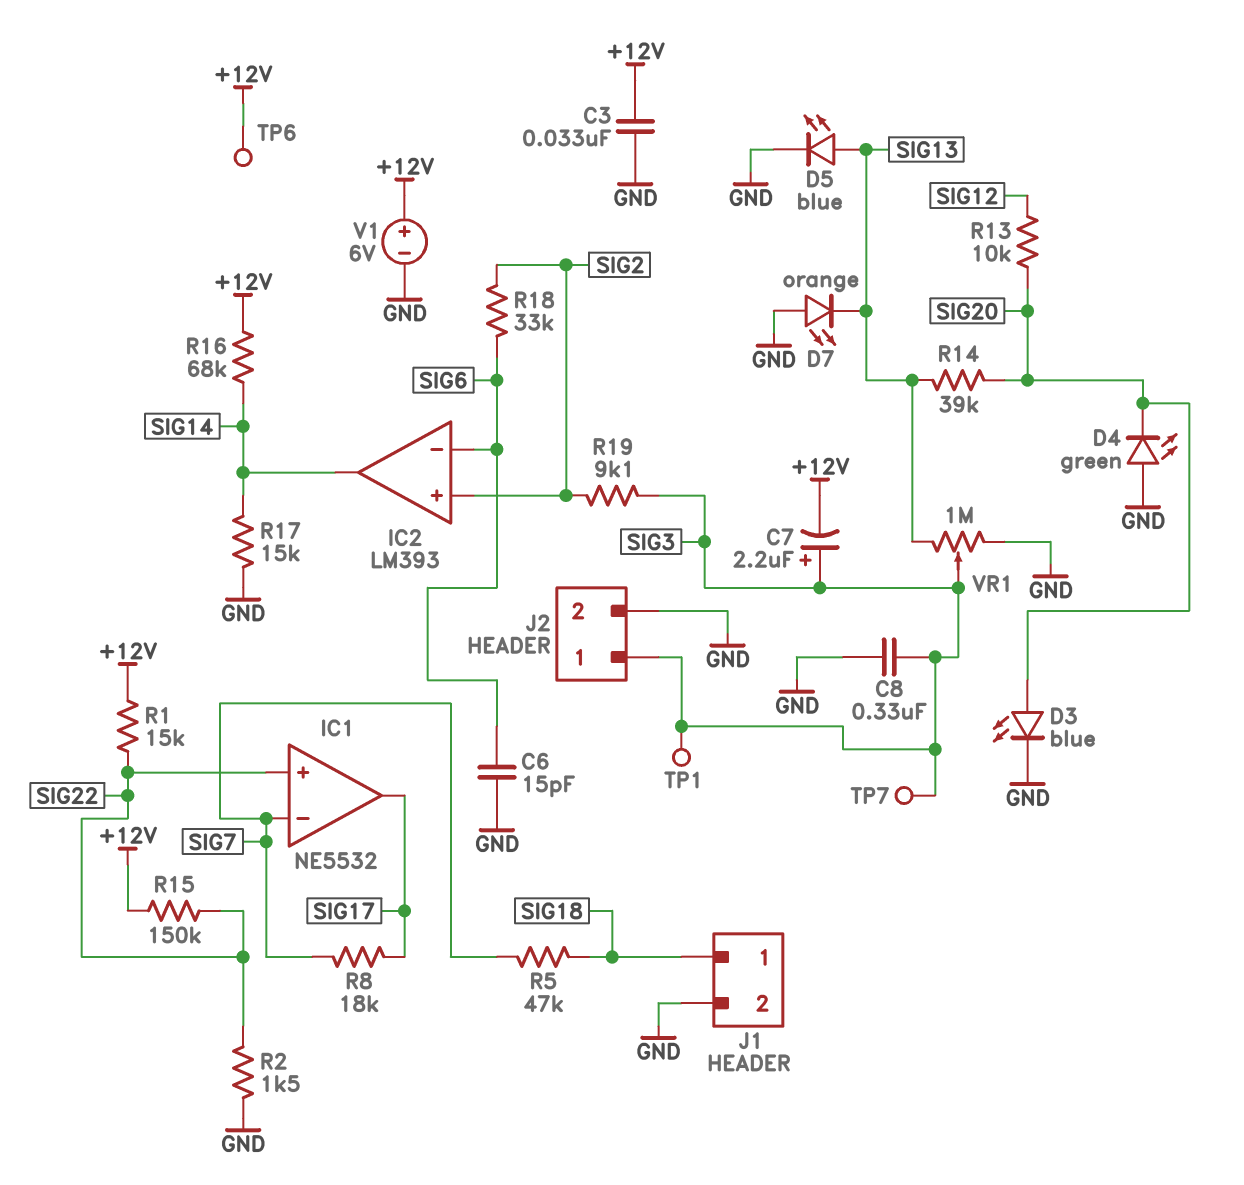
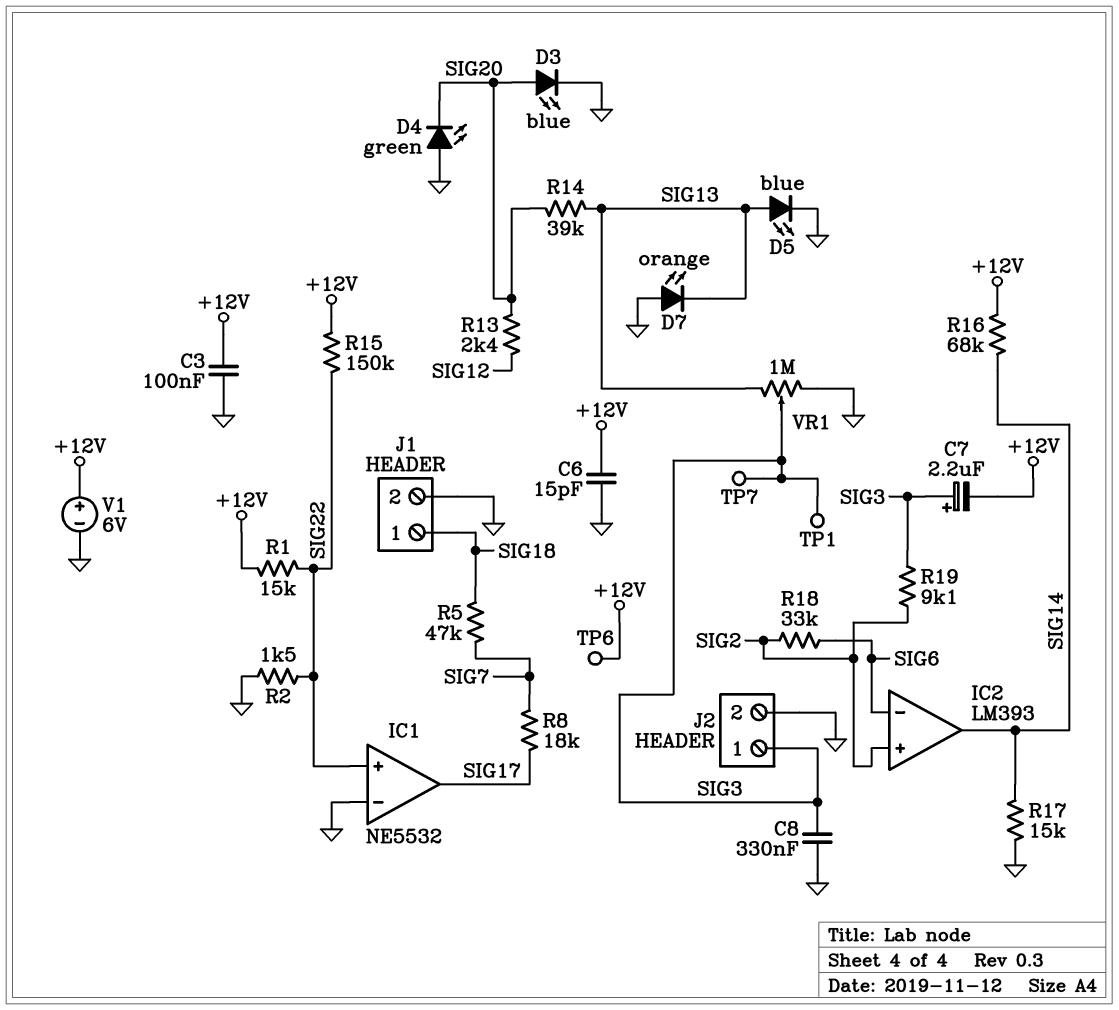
C3: 33nF (+12V, GND) -> 100nF (+12V, GND)
C6: 15pF (GND, SIG6) -> 15pF (+12V, GND)
IC1 pin in-: SIG7 -> GND
R13: 10k (SIG12, SIG20) -> 2.4k (SIG12, SIG20)

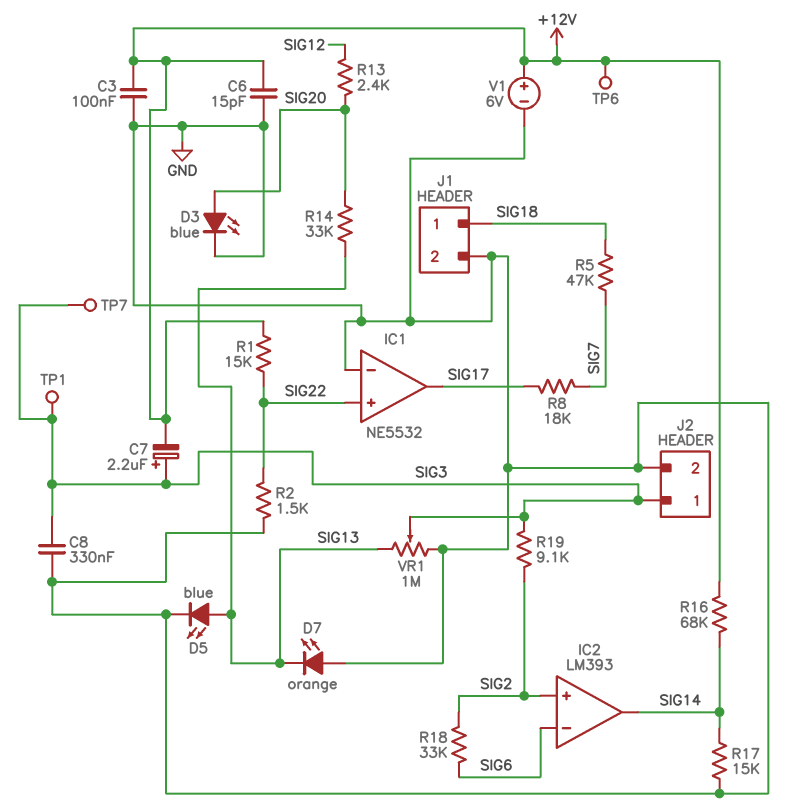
D4: LED green (A GND, K SIG20) -> none
R14: 39k (SIG13, SIG20) -> 33k (SIG13, SIG20)
R15: 150k (+12V, SIG22) -> none

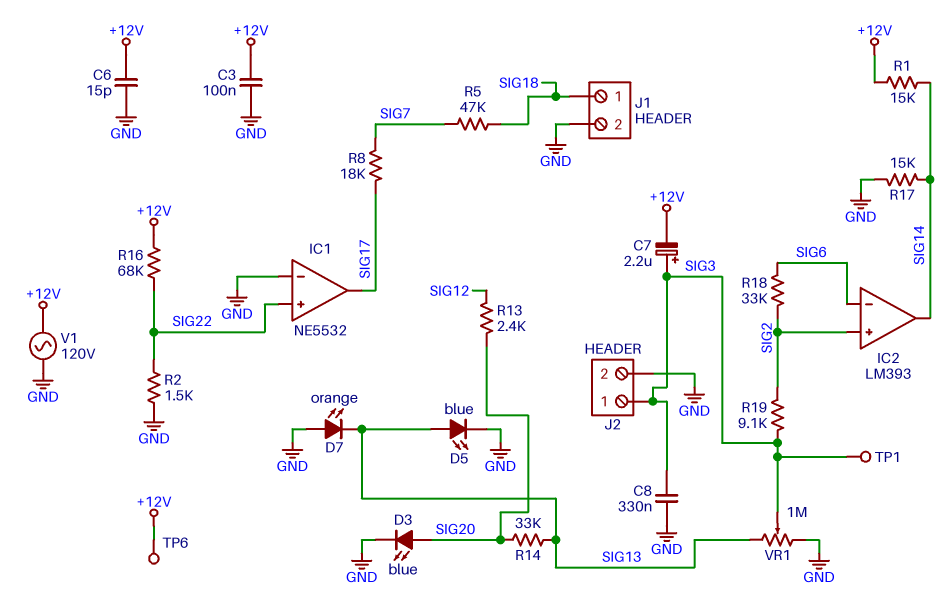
R1: 15k (+12V, SIG22) -> 15k (+12V, SIG14)
R16: 68k (+12V, SIG14) -> 68k (+12V, SIG22)
TP7: test point (SIG3) -> none
V1: 6V (plus +12V, minus GND) -> AC 120V (+12V, GND)

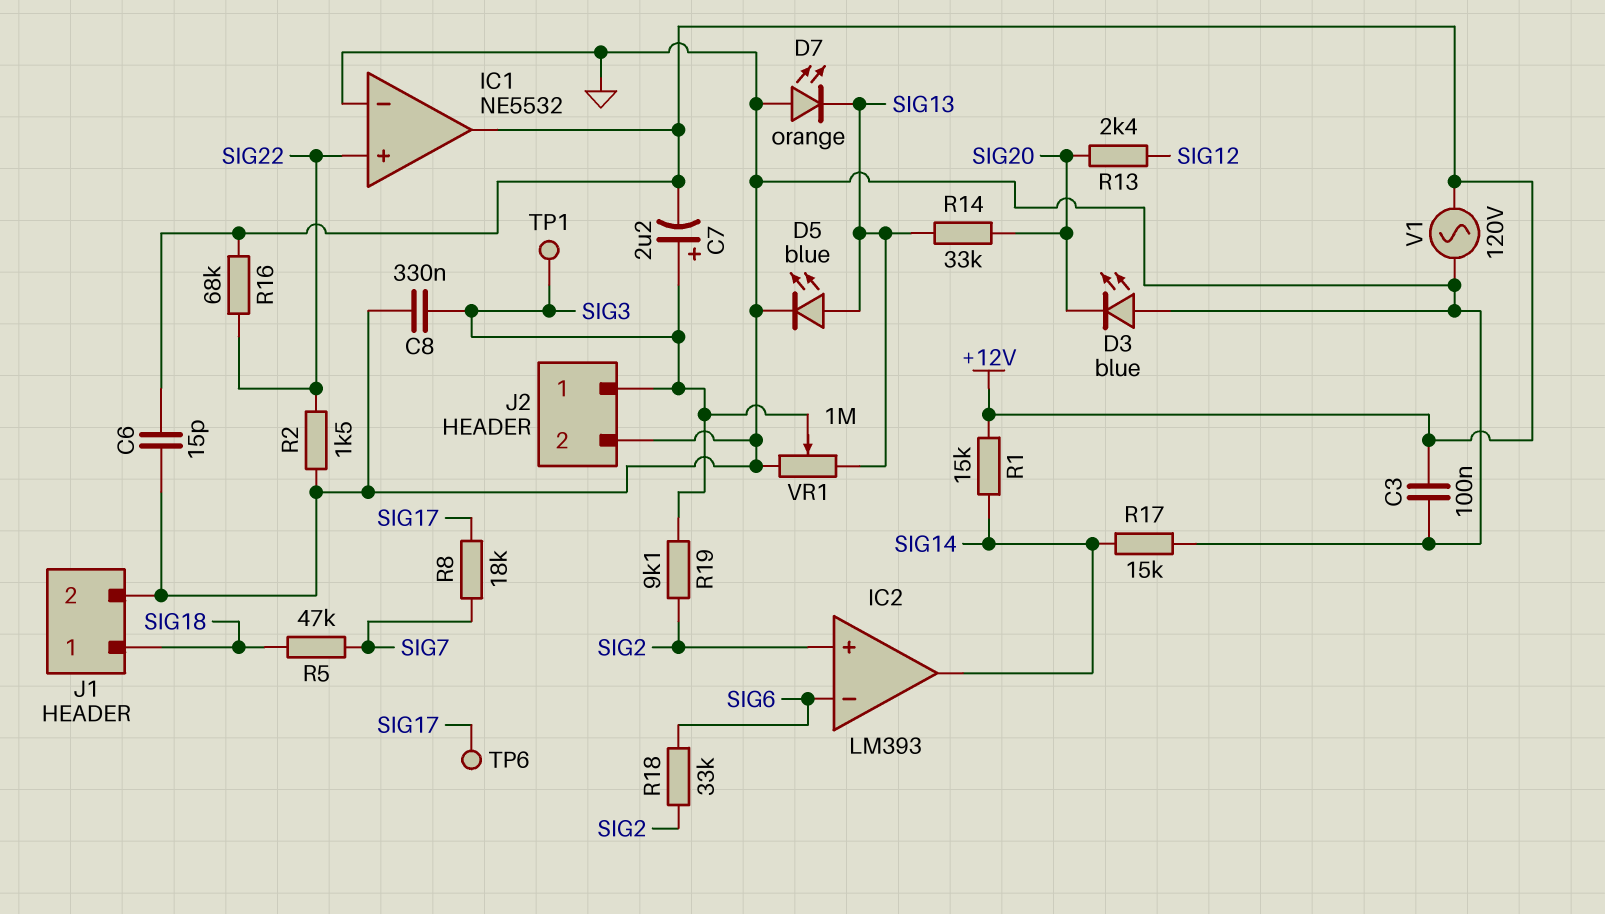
D3: LED blue (A SIG20, K GND) -> LED blue (A GND, K SIG20)
IC1 pin out: SIG17 -> +12V
TP6: test point (+12V) -> test point (SIG17)

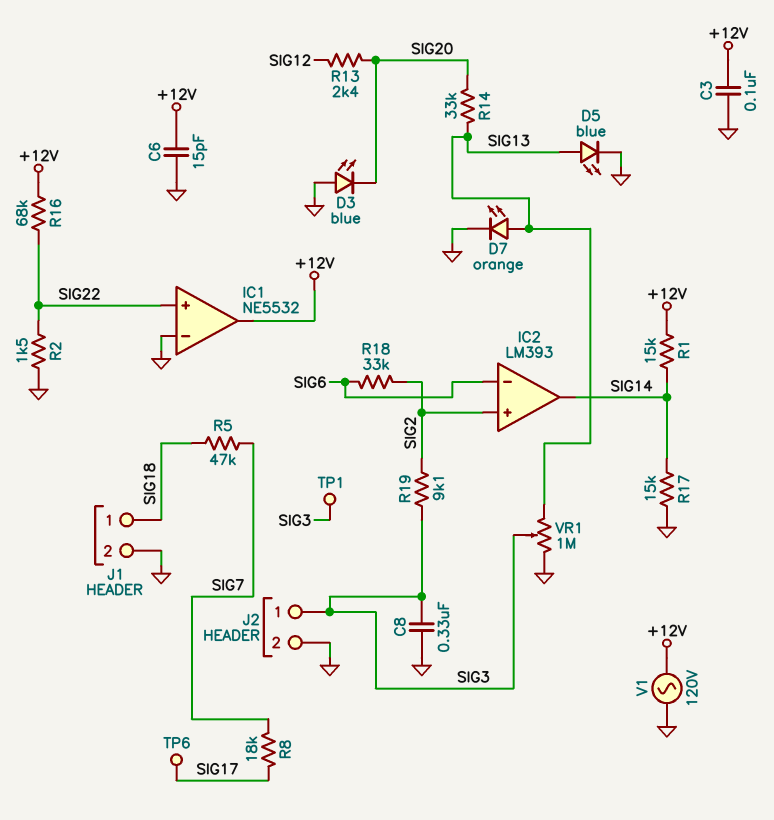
C7: 2.2uF (plus SIG3, minus +12V) -> none
D7: LED orange (A GND, K SIG13) -> LED orange (A SIG13, K GND)

